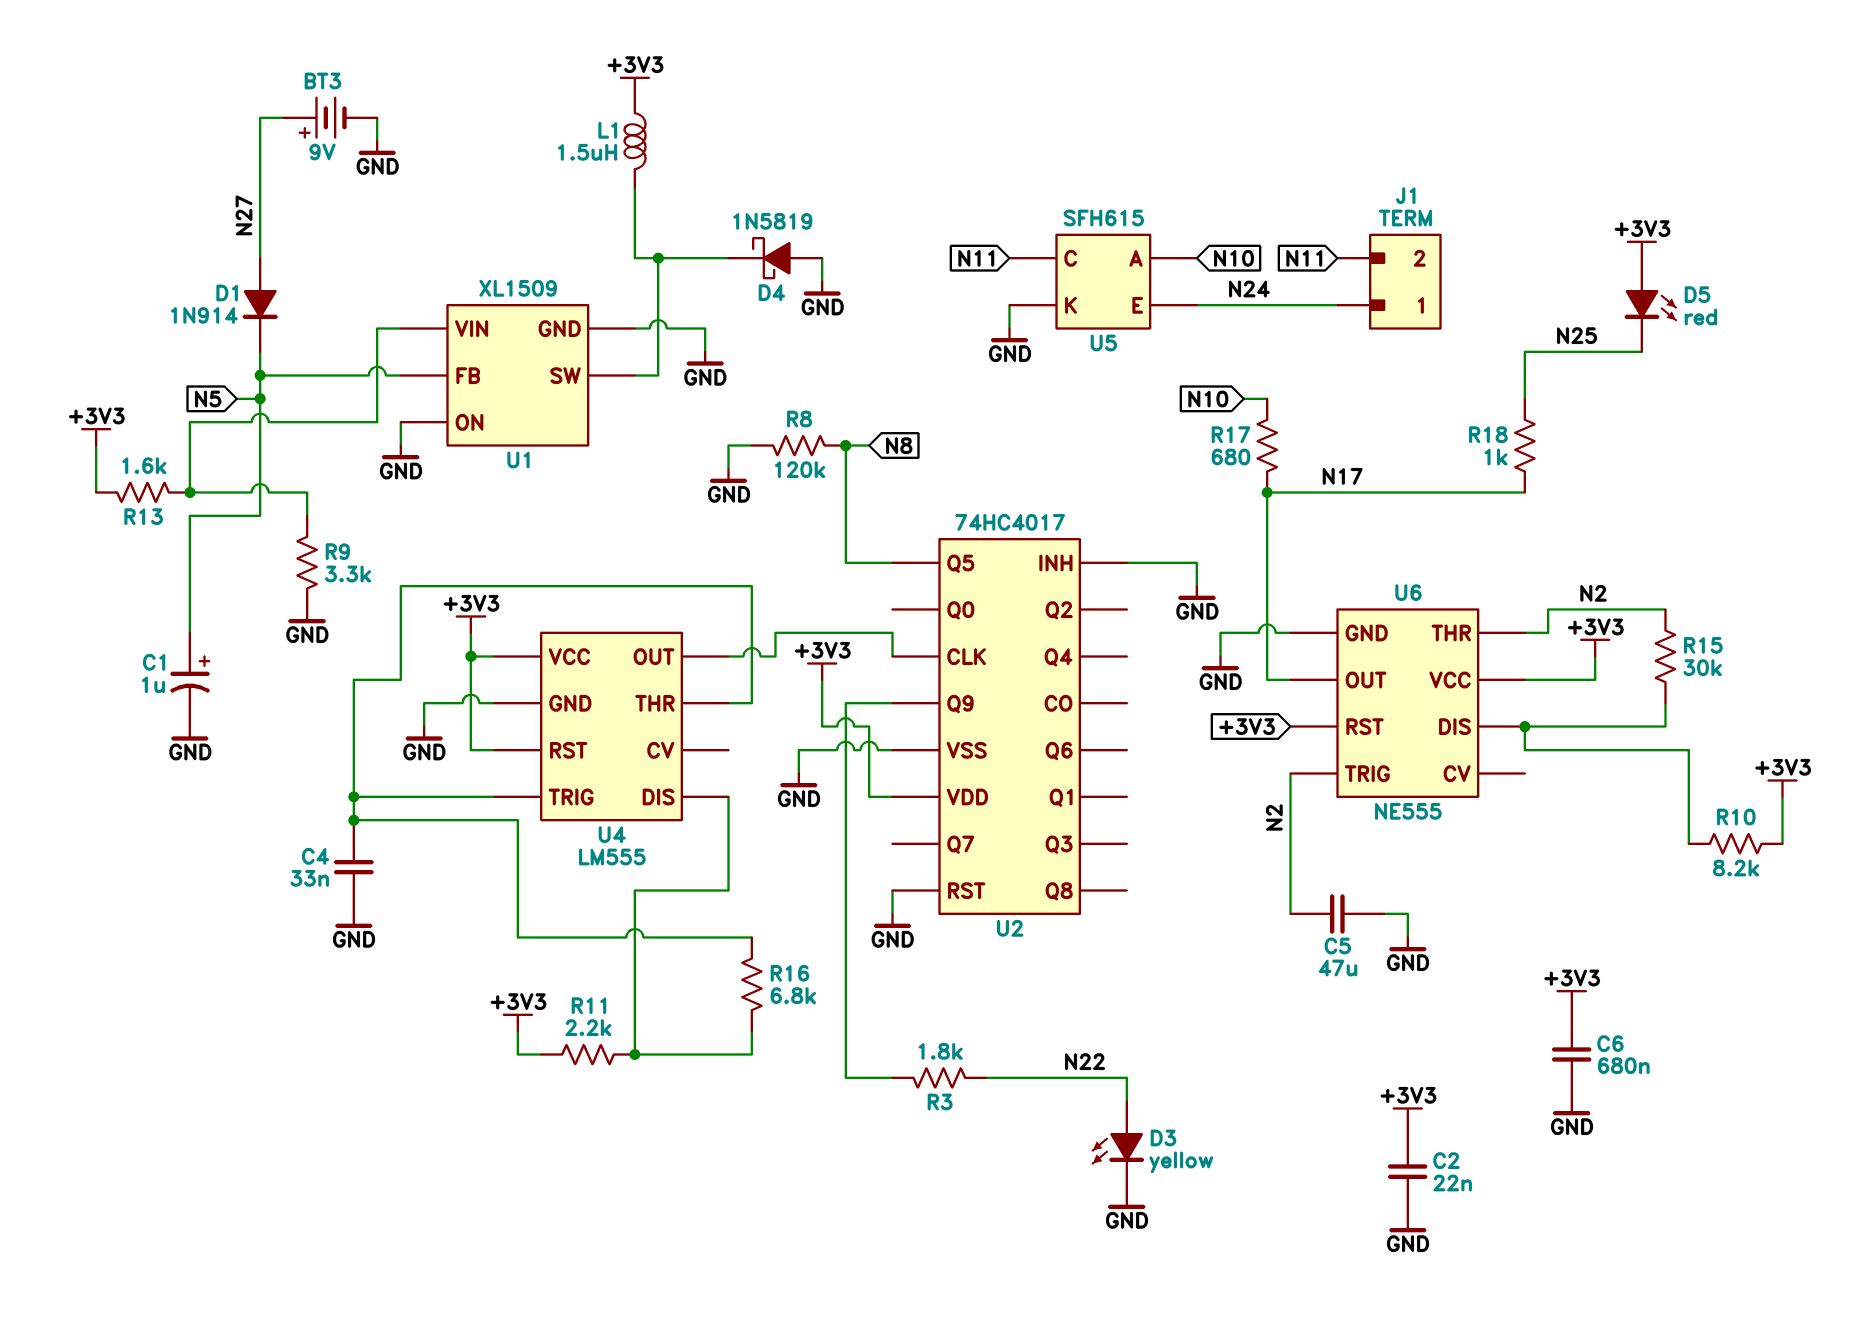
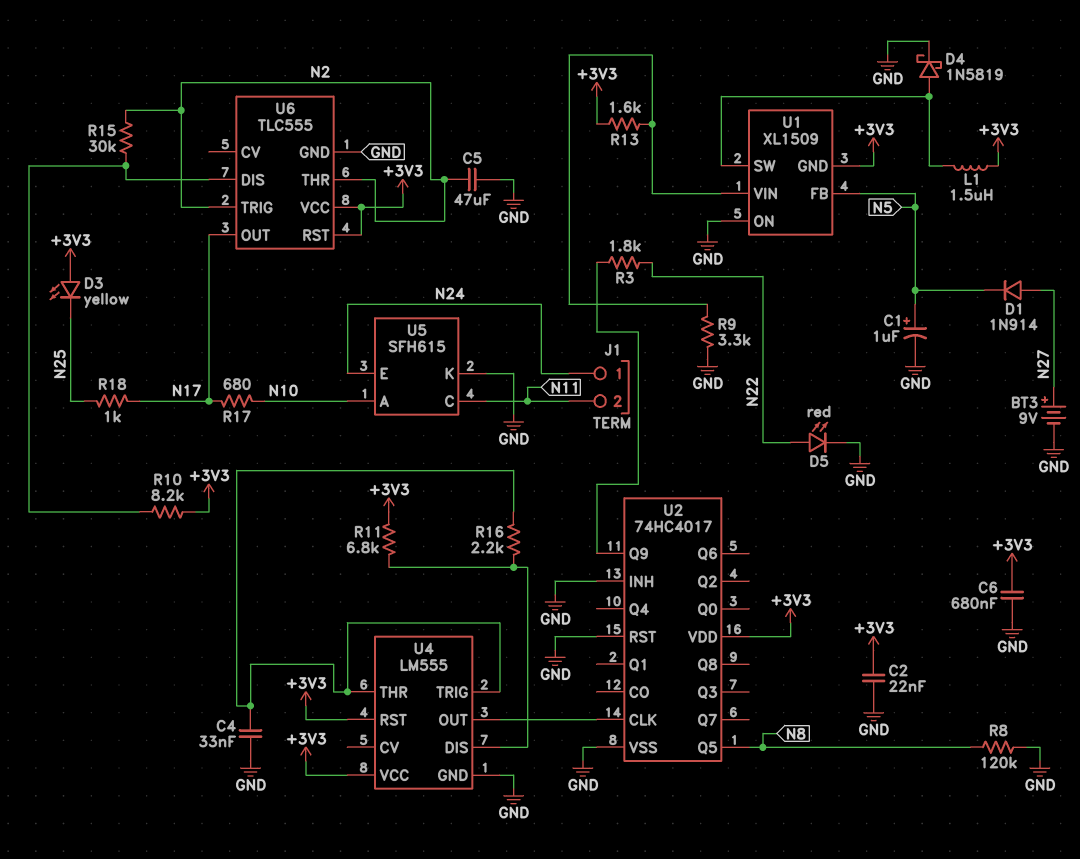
D3: LED yellow (A N22, K GND) -> LED yellow (A +3V3, K N25)
D4: schottky 1N5819 (A GND, K U1/SW) -> schottky 1N5819 (A U1/SW, K GND)
D5: LED red (A +3V3, K N25) -> LED red (A N22, K GND)
R11: 2.2k (+3V3, U4/DIS) -> 6.8k (+3V3, U4/DIS)
R16: 6.8k (U4/DIS, U4/THR) -> 2.2k (U4/DIS, U4/THR)
U1 pin GND: GND -> +3V3
U6: NE555 -> TLC555

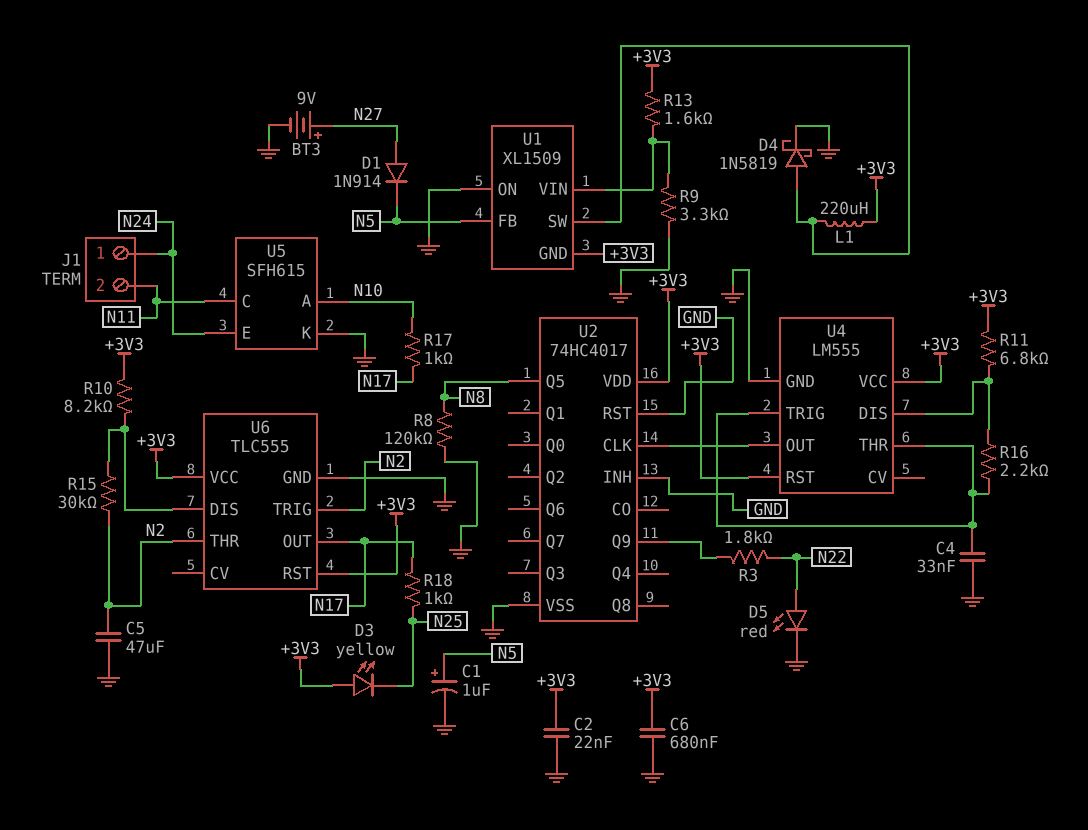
L1: 1.5uH (+3V3, U1/SW) -> 220uH (+3V3, U1/SW)
R17: 680 (N10, N17) -> 1k (N10, N17)

